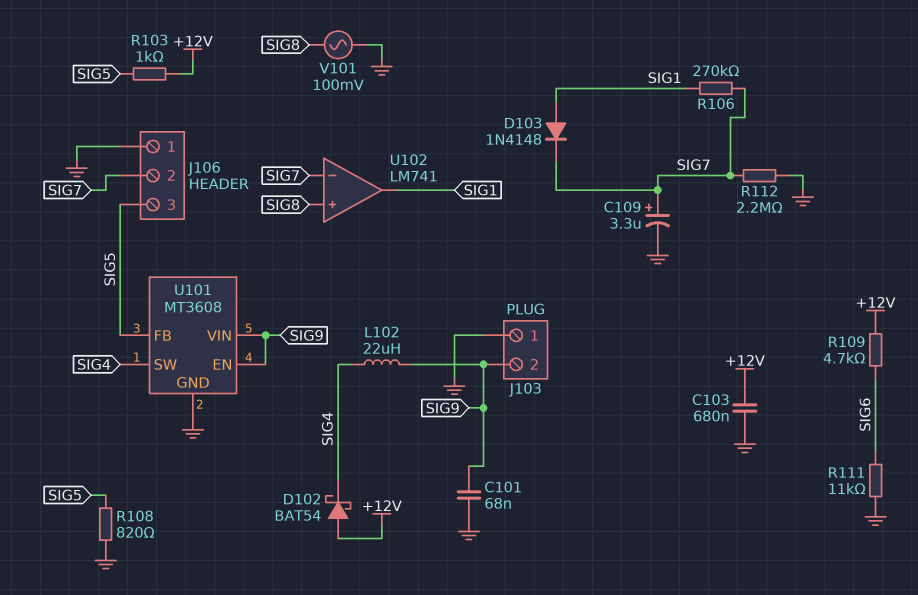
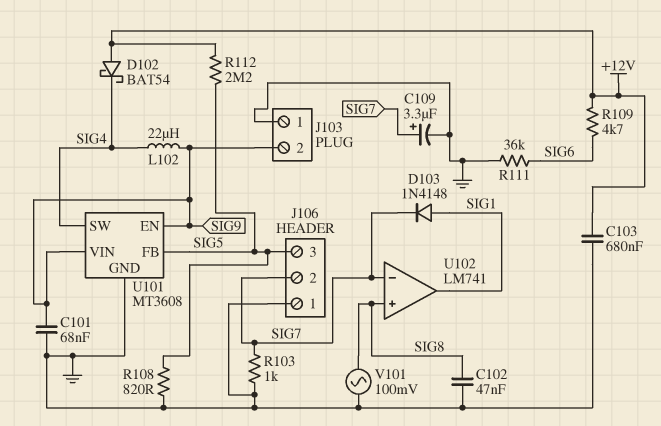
C102: none -> 47nF (GND, SIG8)
R103: 1k (+12V, SIG5) -> 1k (GND, SIG7)
R106: 270k (SIG1, SIG7) -> none
R111: 11k (GND, SIG6) -> 36k (GND, SIG6)
R112: 2.2M (GND, SIG7) -> 2.2M (+12V, SIG5)

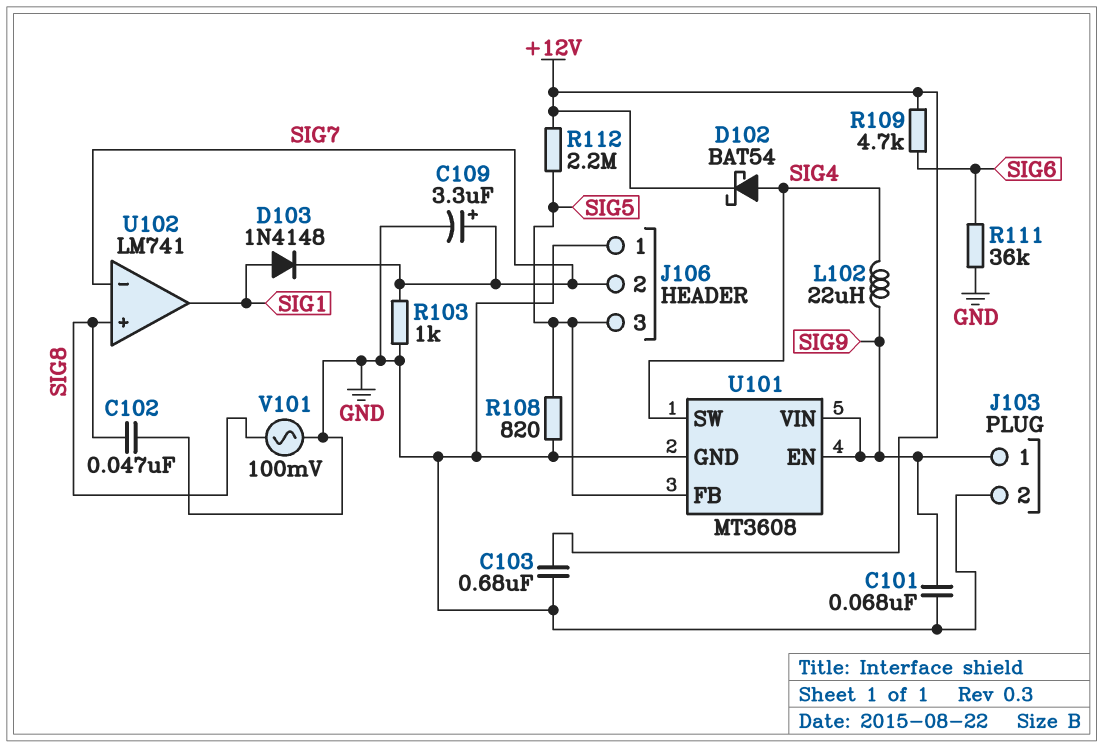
D102: schottky BAT54 (A +12V, K SIG4) -> schottky BAT54 (A SIG4, K +12V)
J103 pin 1: GND -> SIG9
J103 pin 2: SIG9 -> GND

